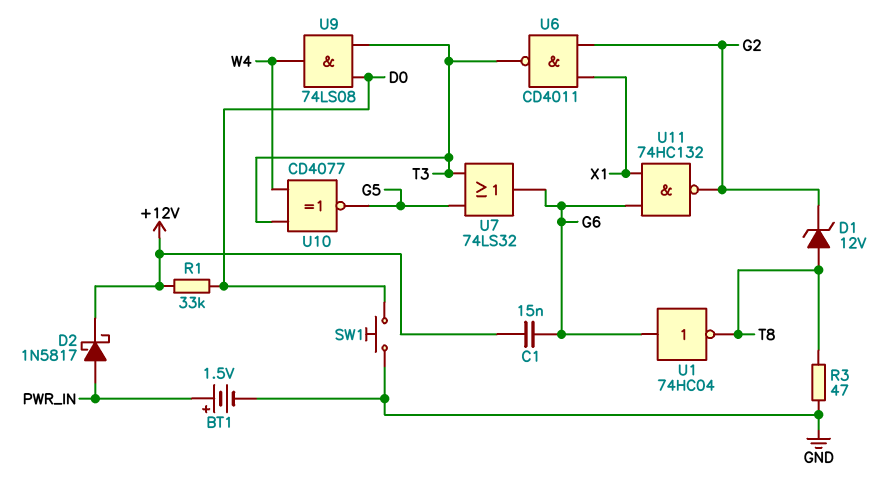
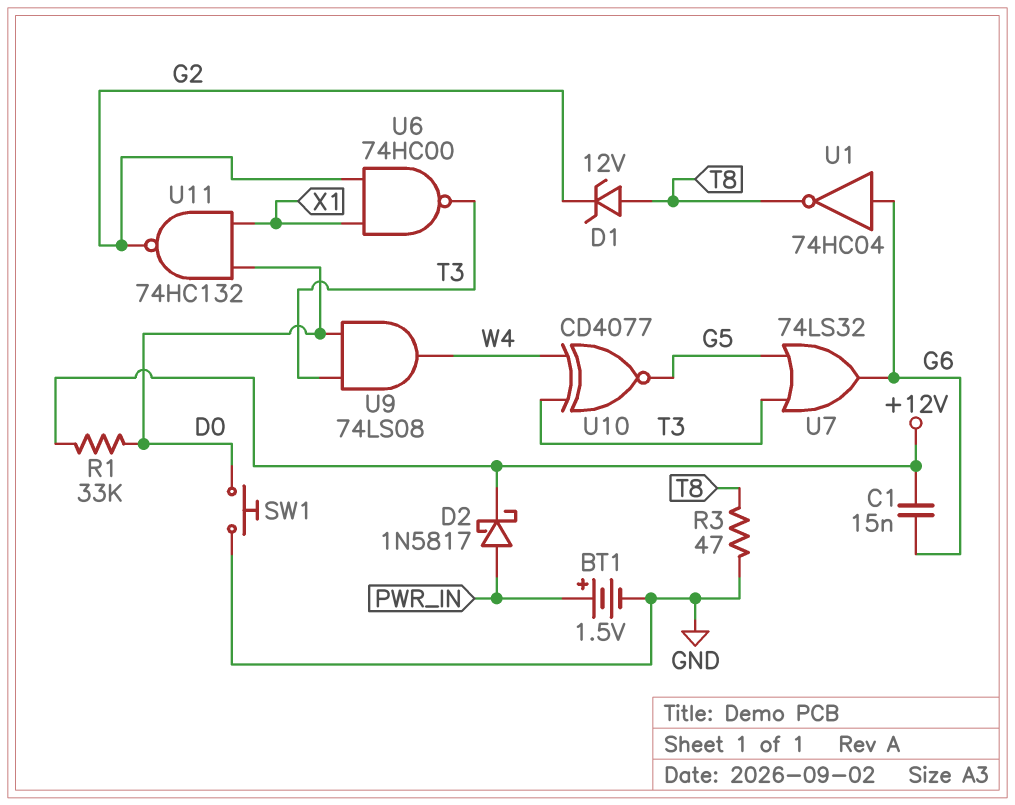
U6: NAND CD4011 (in G2, in X1, out T3) -> NAND 74HC00 (in G2, in X1, out T3)
U11: NAND 74HC132 (in G6, in X1, out G2) -> NAND 74HC132 (in D0, in X1, out G2)

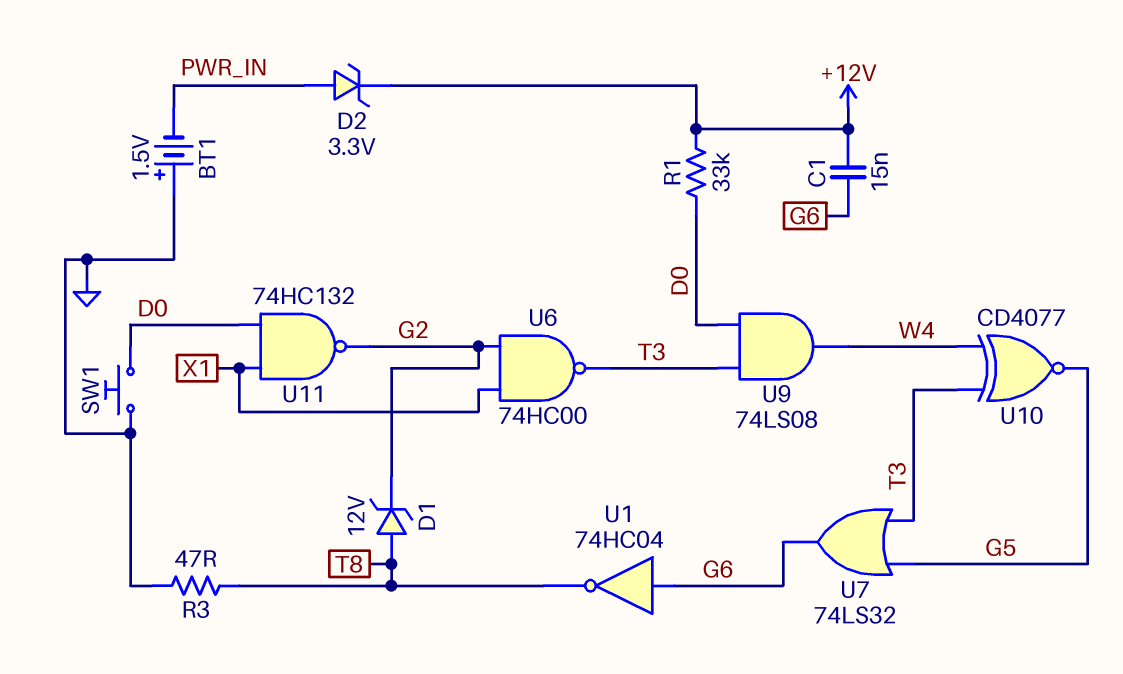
BT1: 1.5V (plus PWR_IN, minus GND) -> 1.5V (plus GND, minus PWR_IN)
D2: schottky 1N5817 (A PWR_IN, K +12V) -> zener 3.3V (A PWR_IN, K +12V)

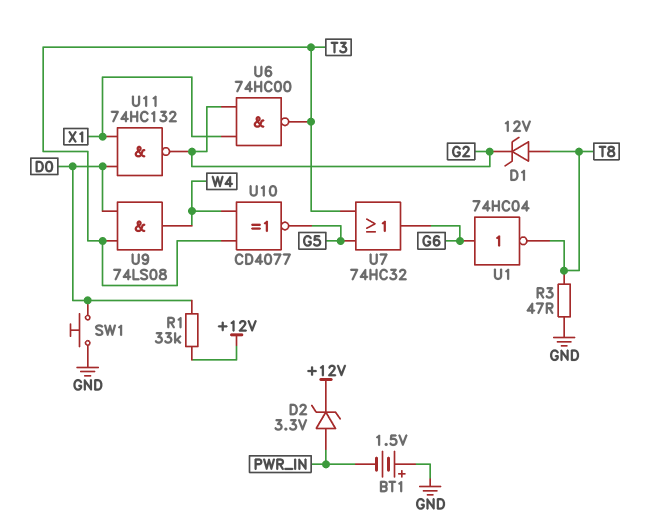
C1: 15nF (+12V, G6) -> none
U7: OR 74LS32 (in G5, in T3, out G6) -> OR 74HC32 (in G5, in T3, out G6)

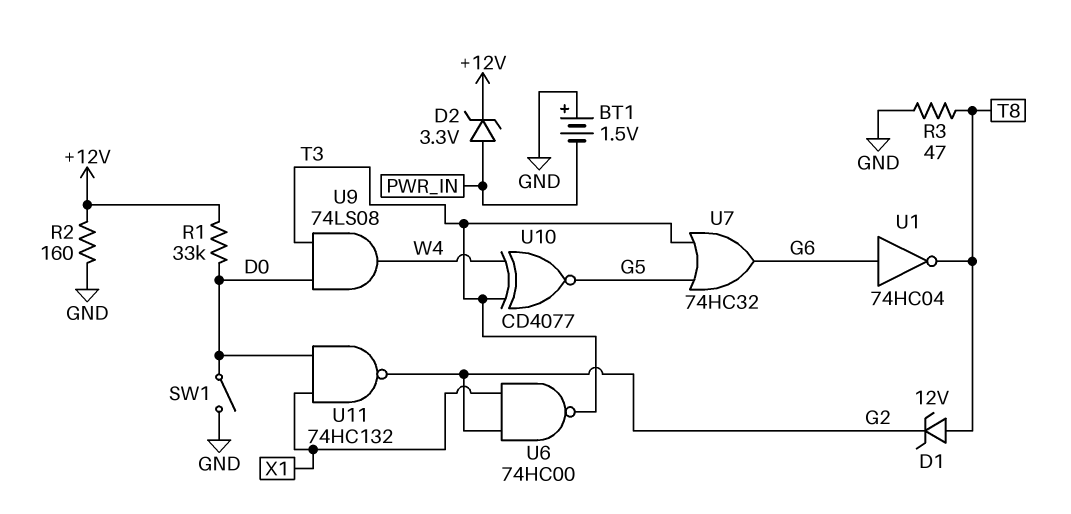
R2: none -> 160 (+12V, GND)
SW1: button (D0, GND) -> switch (D0, GND)

